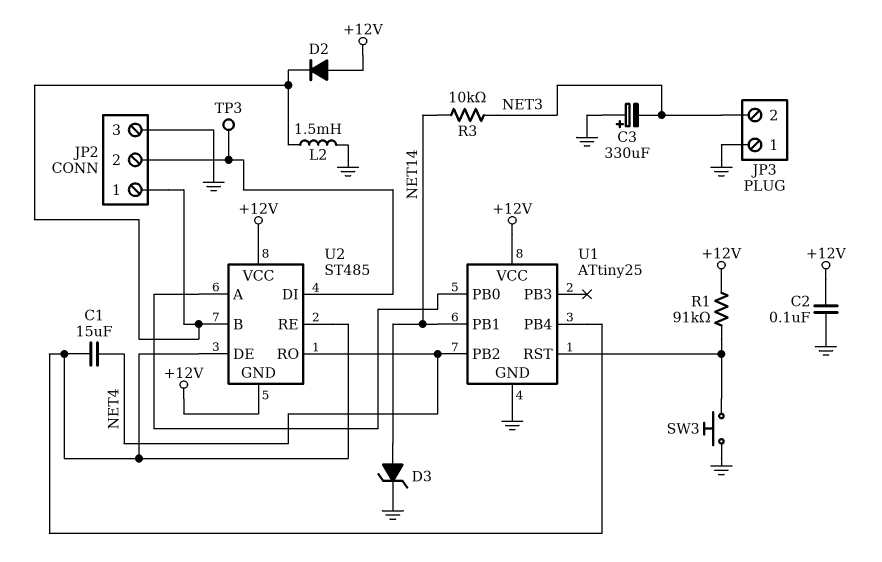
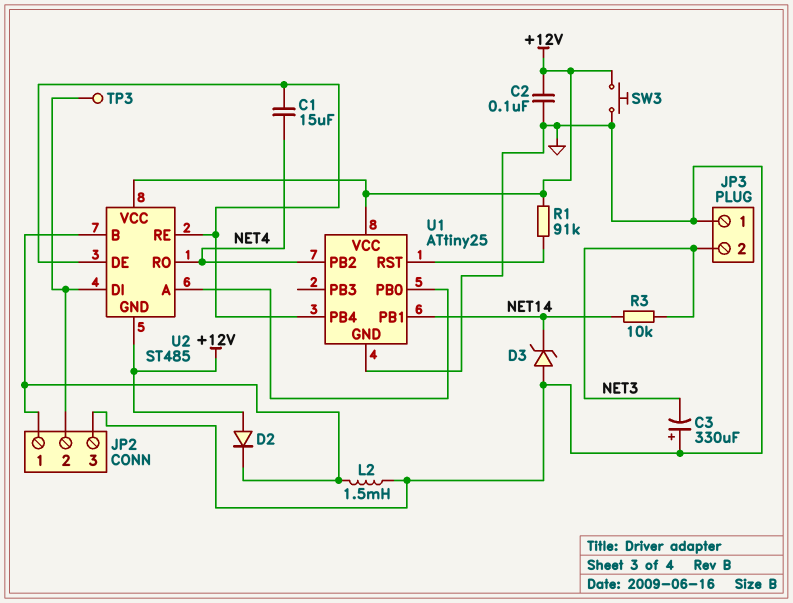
D3: zener (A NET14, K GND) -> zener (A GND, K NET14)
SW3: button (GND, U1/RST) -> button (+12V, GND)

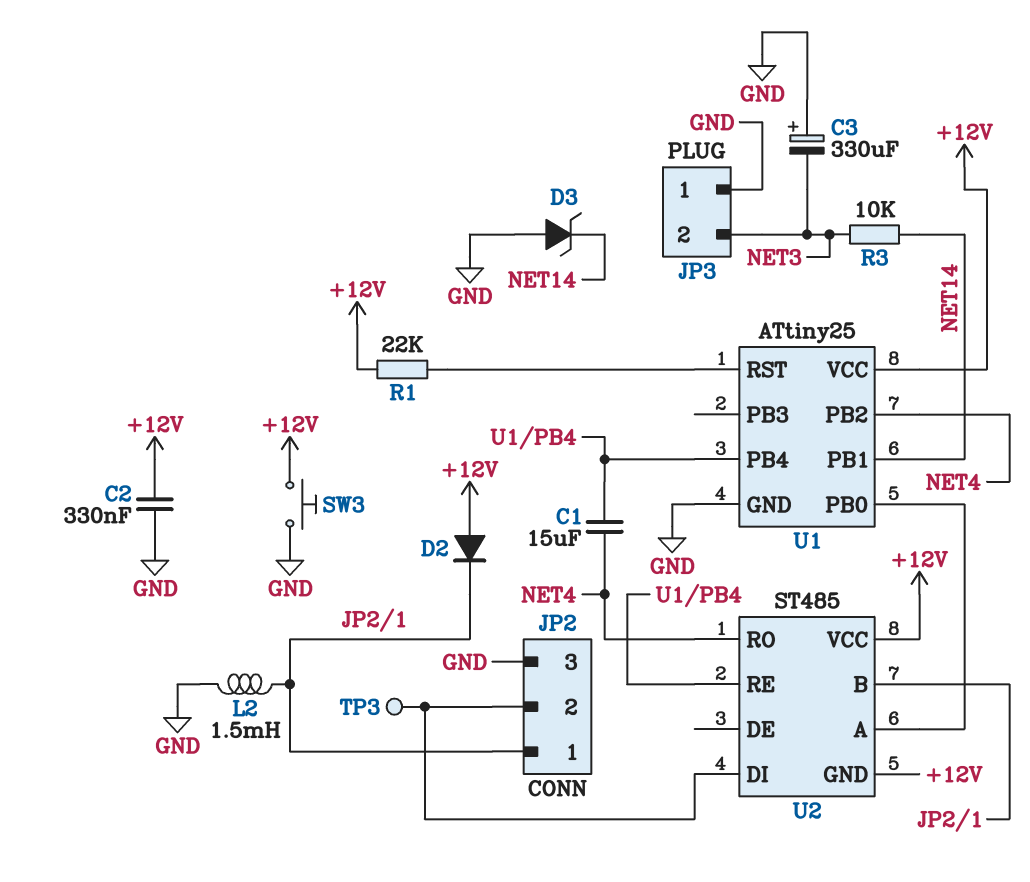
C2: 100nF (+12V, GND) -> 330nF (+12V, GND)
R1: 91k (+12V, U1/RST) -> 22k (+12V, U1/RST)
U2 pin DE: U1/PB4 -> none

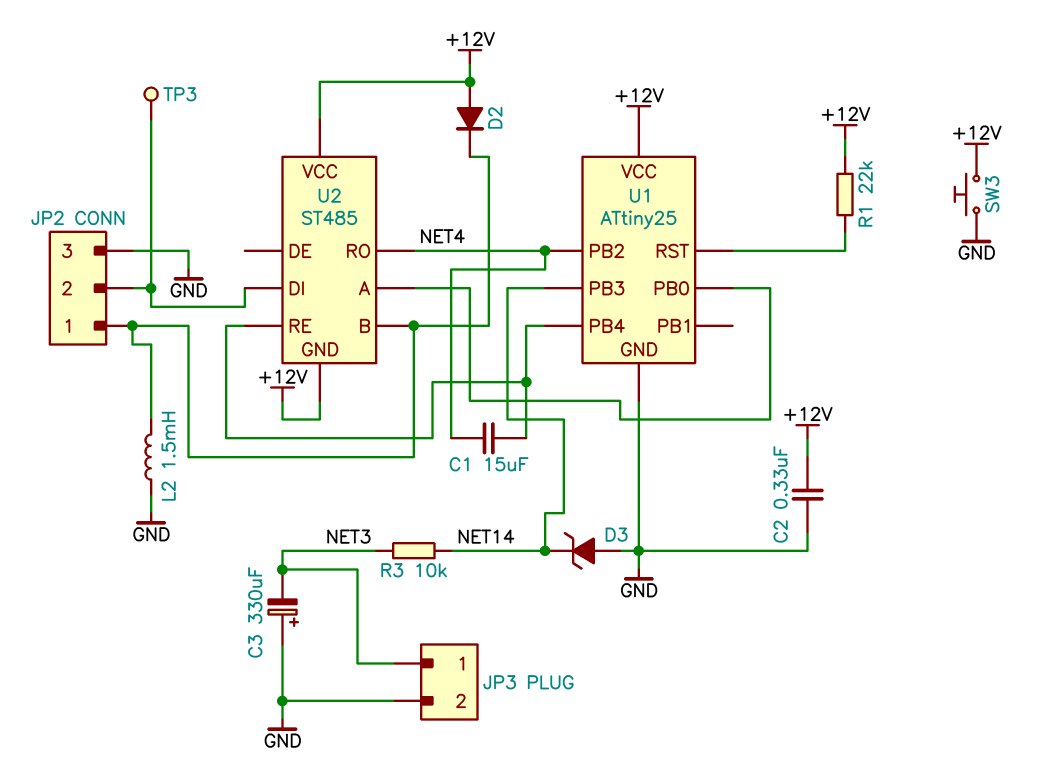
JP3 pin 1: GND -> NET3
JP3 pin 2: NET3 -> GND
U1 pin PB1: NET14 -> none
U1 pin PB3: none -> NET14

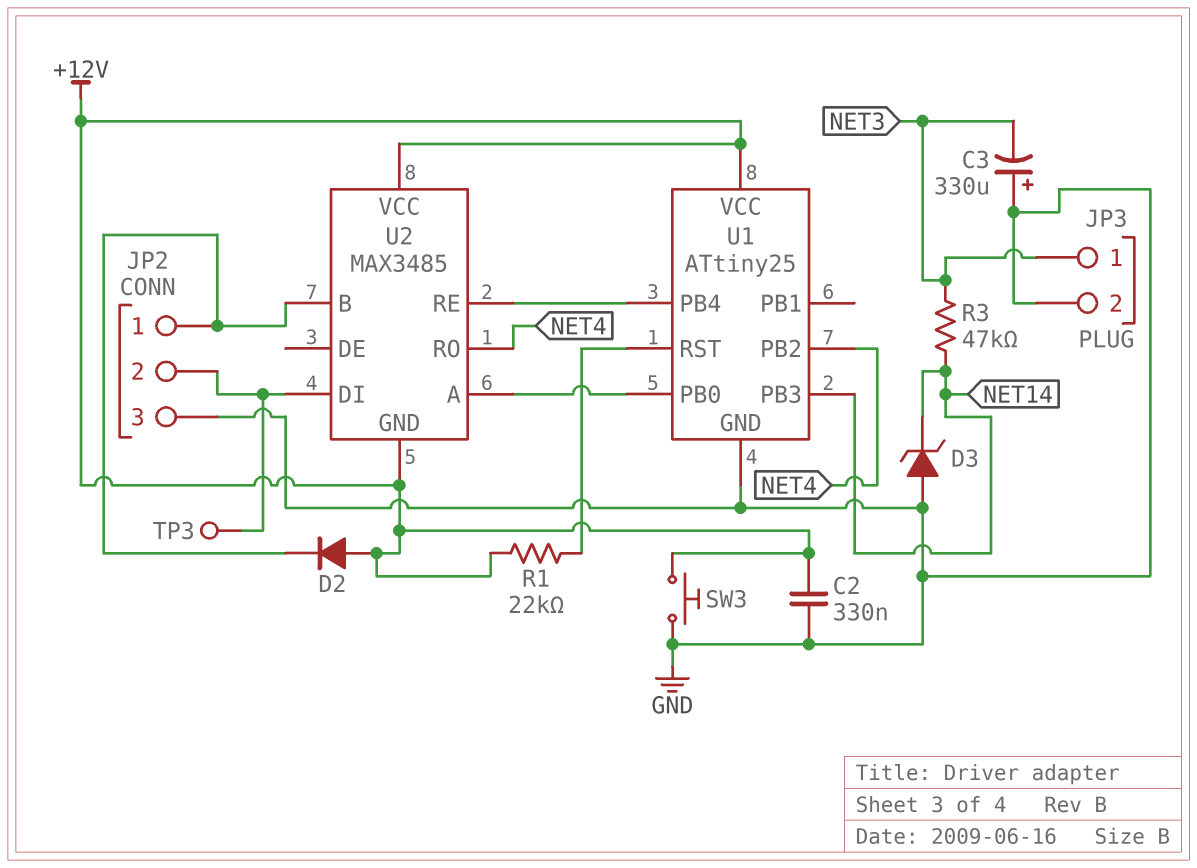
C1: 15uF (NET4, U1/PB4) -> none
L2: 1.5mH (GND, JP2/1) -> none
R3: 10k (NET3, NET14) -> 47k (NET3, NET14)
U2: ST485 -> MAX3485

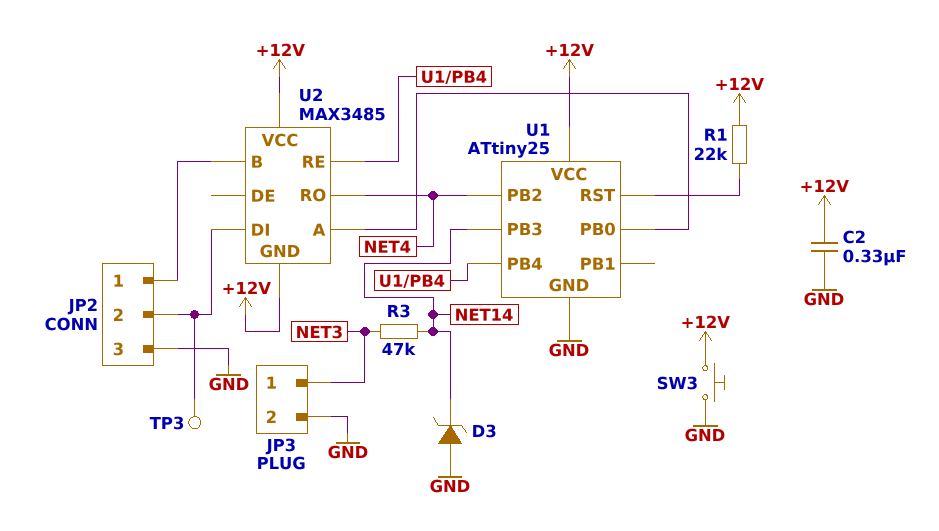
C3: 330uF (plus GND, minus NET3) -> none
D2: diode (A +12V, K JP2/1) -> none

